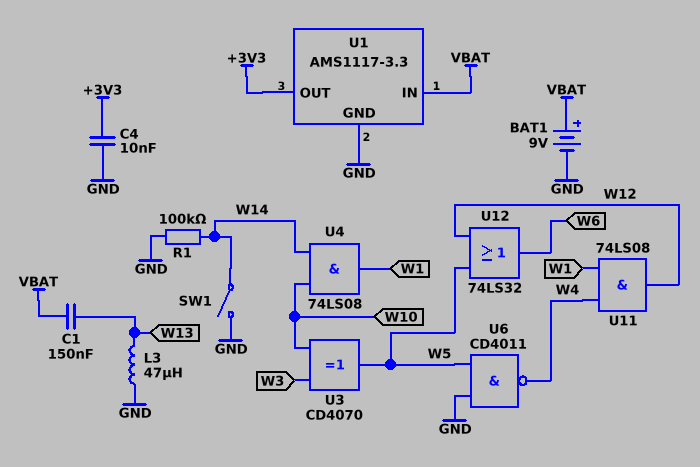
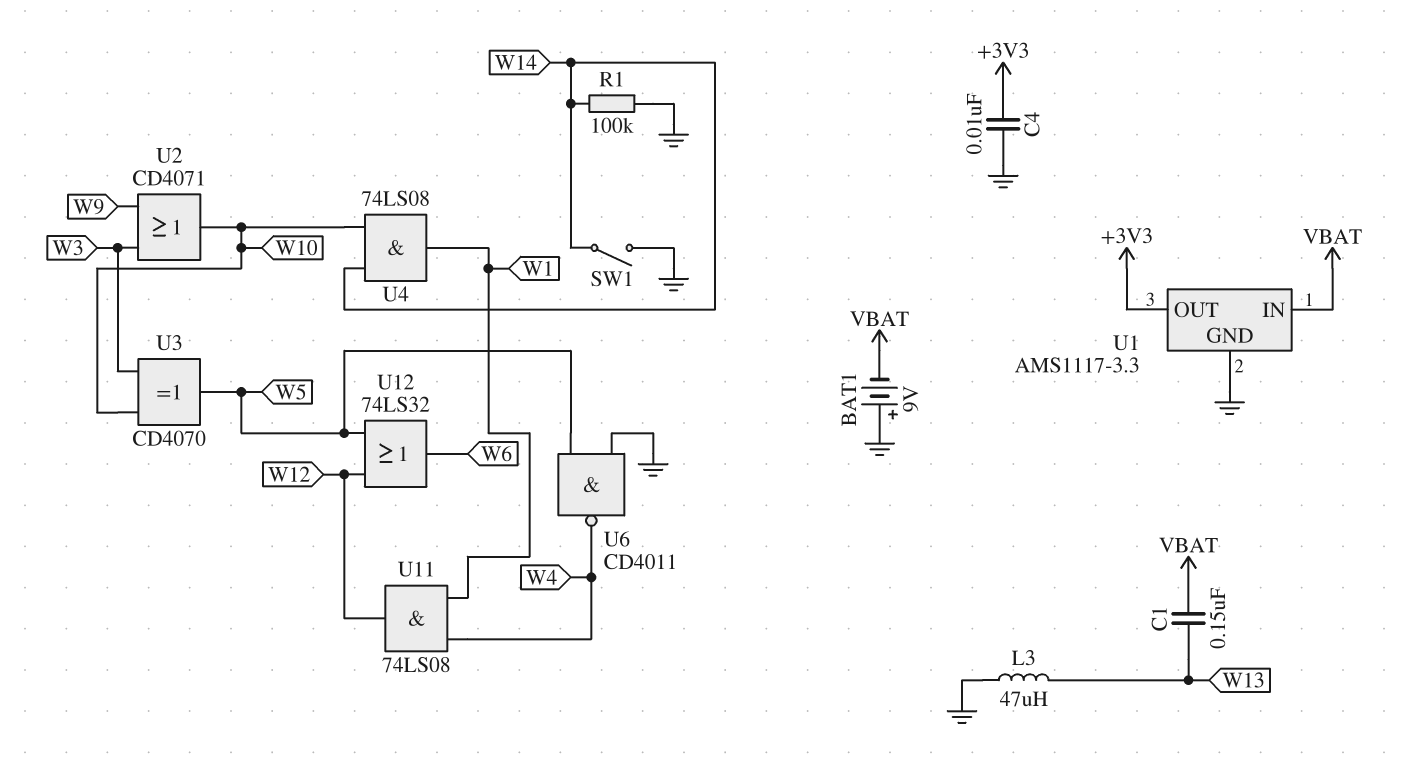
BAT1: 9V (plus VBAT, minus GND) -> 9V (plus GND, minus VBAT)
U2: none -> OR CD4071 (in W3, in W9, out W10)

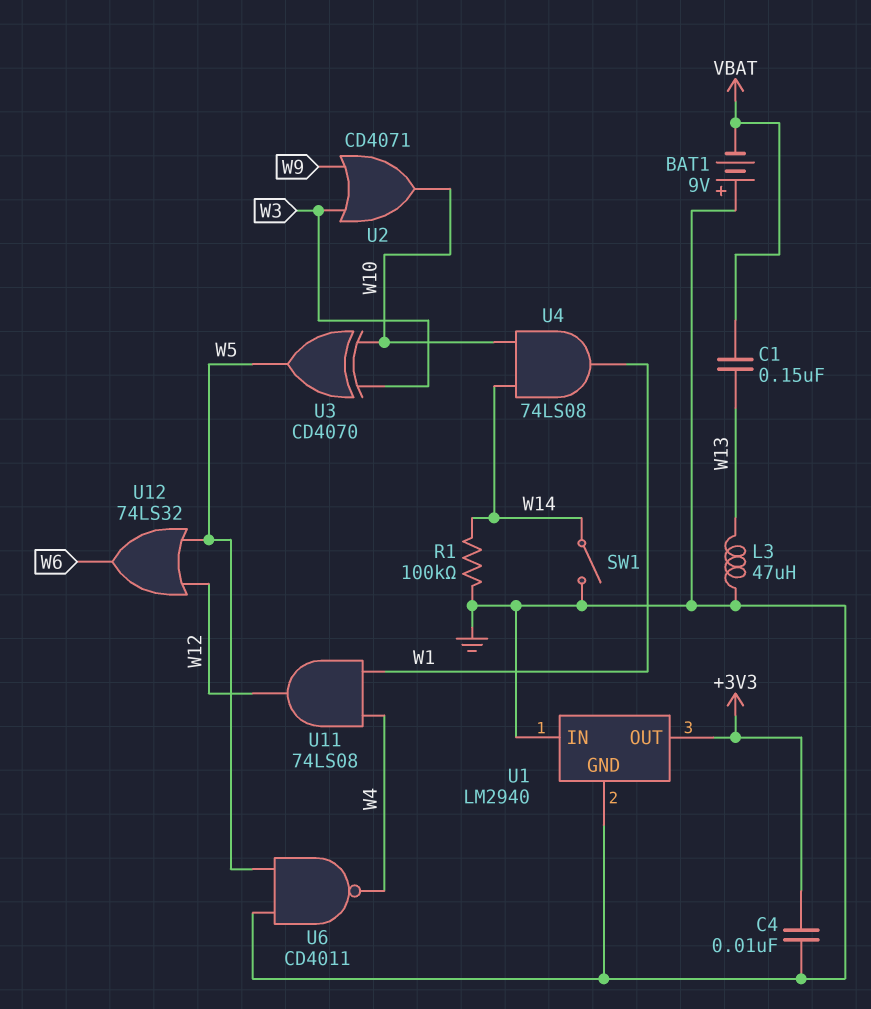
U1: AMS1117-3.3 -> LM2940
U1 pin IN: VBAT -> GND

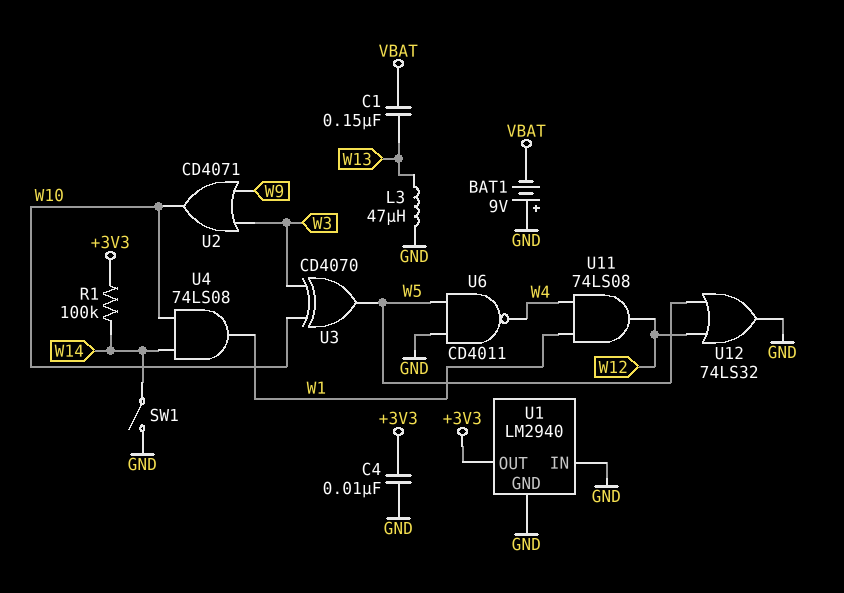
R1: 100k (GND, W14) -> 100k (+3V3, W14)
U12: OR 74LS32 (in W5, in W12, out W6) -> OR 74LS32 (in W5, in W12, out GND)

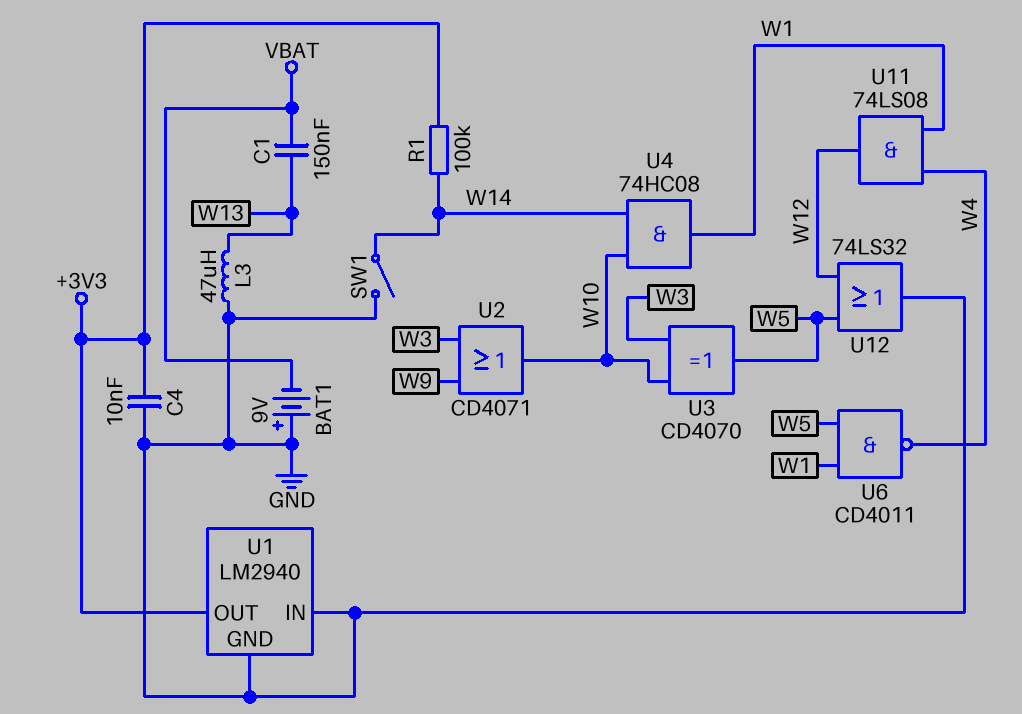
U4: AND 74LS08 (in W10, in W14, out W1) -> AND 74HC08 (in W10, in W14, out W1)
U6: NAND CD4011 (in GND, in W5, out W4) -> NAND CD4011 (in W1, in W5, out W4)

